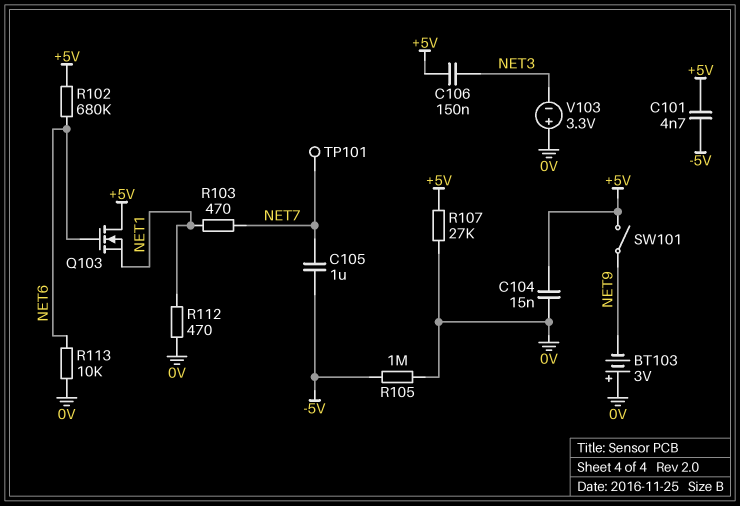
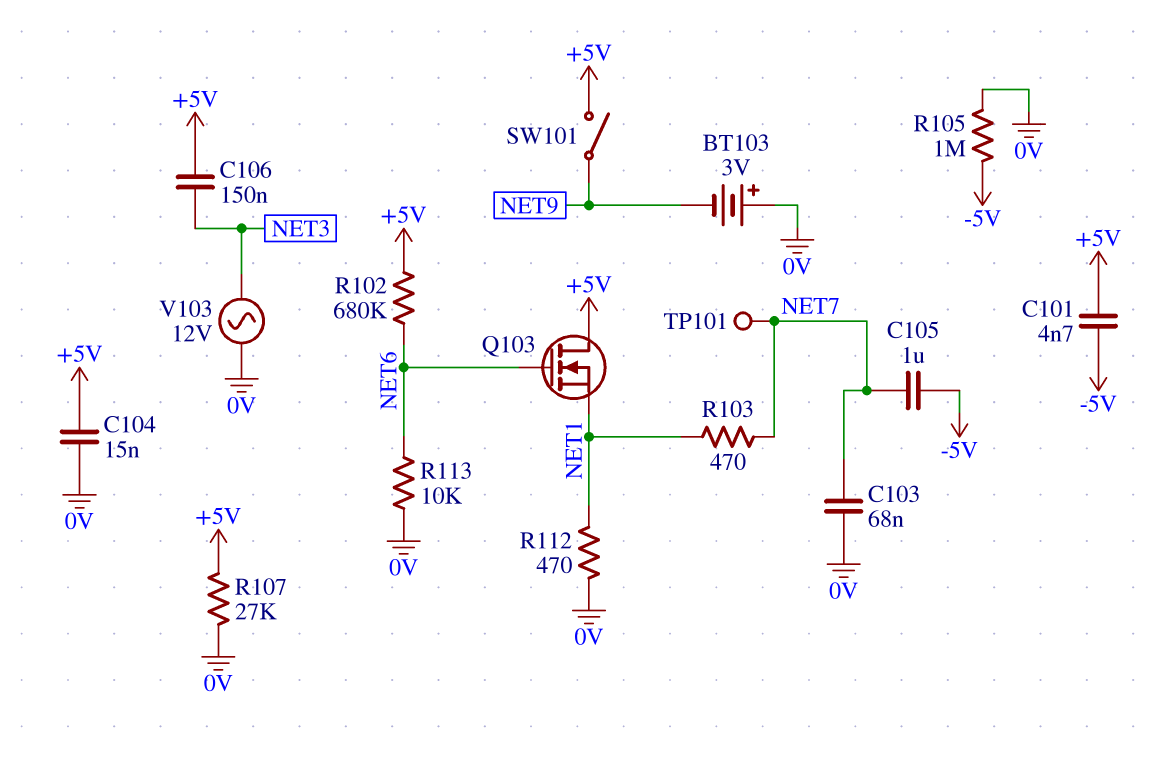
C103: none -> 68nF (0V, NET7)
V103: 3.3V (plus 0V, minus NET3) -> AC 12V (0V, NET3)

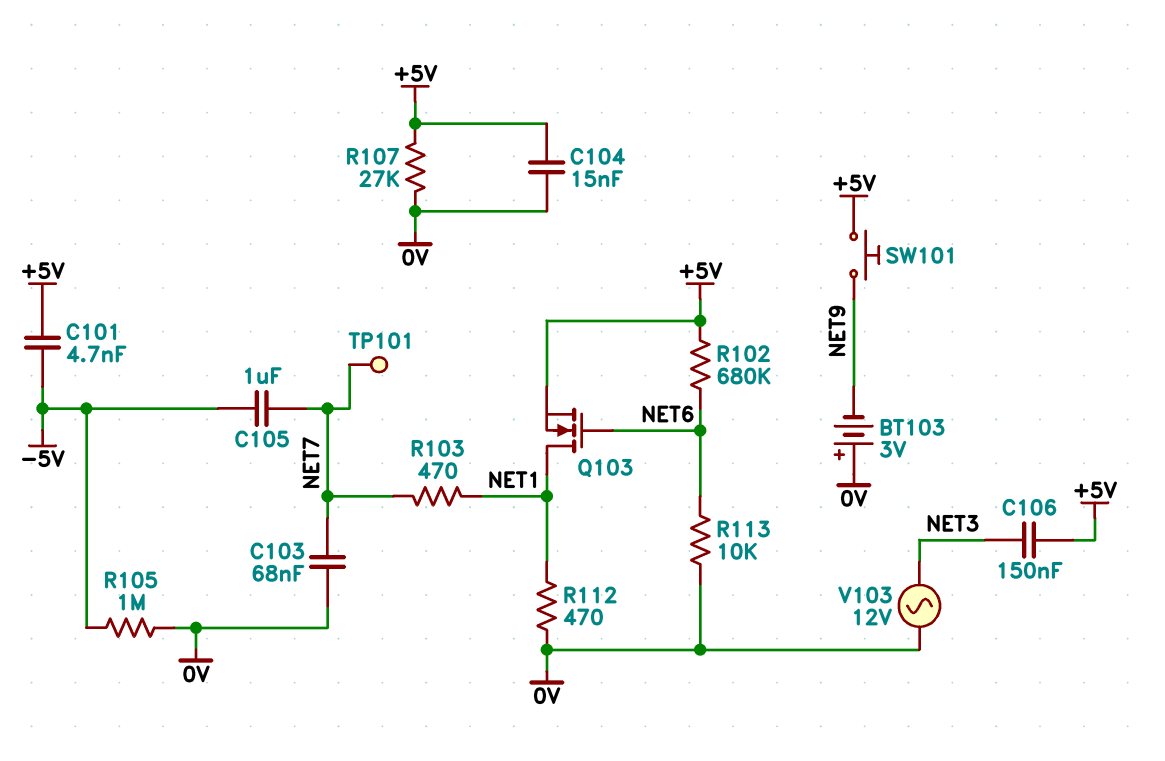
Q103: NMOS (G NET6, D +5V, S NET1) -> NMOS (G NET6, D NET1, S +5V)
SW101: switch (+5V, NET9) -> button (+5V, NET9)

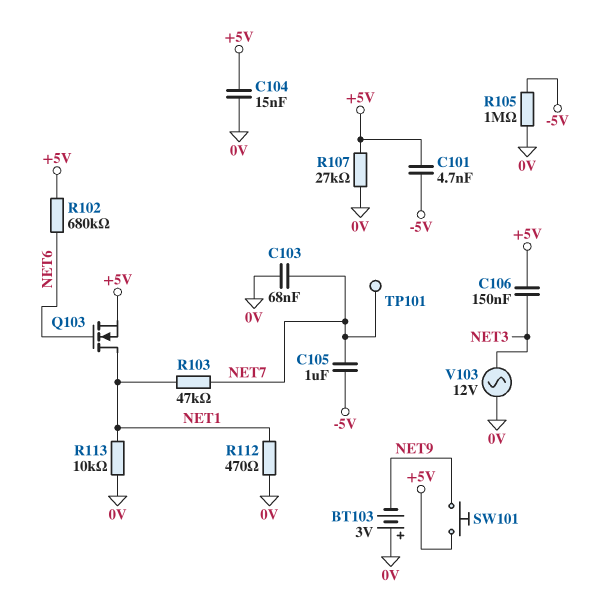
R103: 470 (NET1, NET7) -> 47k (NET1, NET7)
R113: 10k (0V, NET6) -> 10k (0V, NET1)

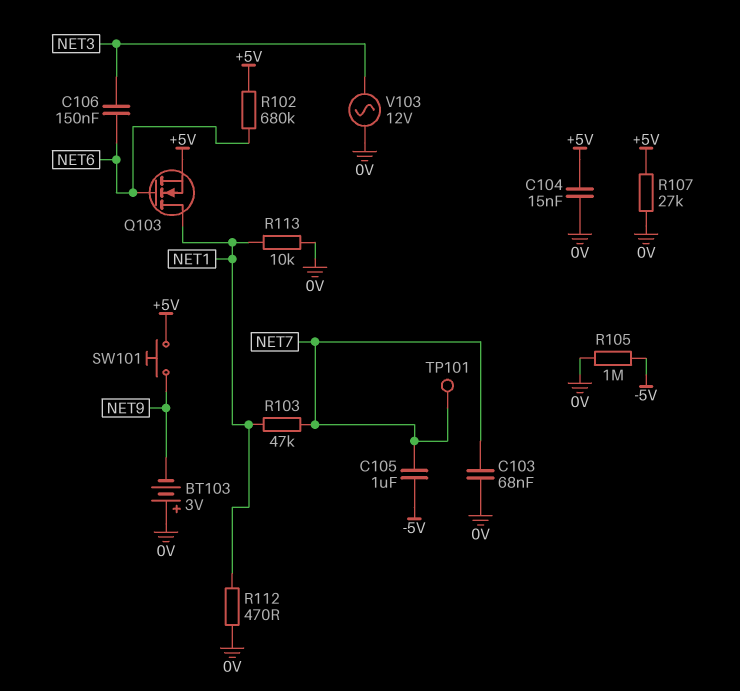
C101: 4.7nF (+5V, -5V) -> none
C106: 150nF (+5V, NET3) -> 150nF (NET3, NET6)

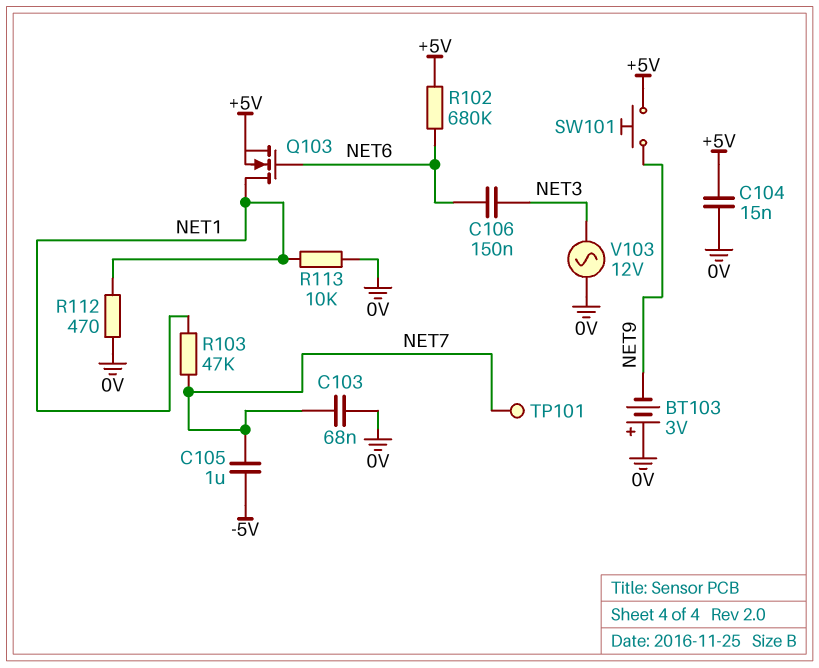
R105: 1M (-5V, 0V) -> none
R107: 27k (+5V, 0V) -> none

